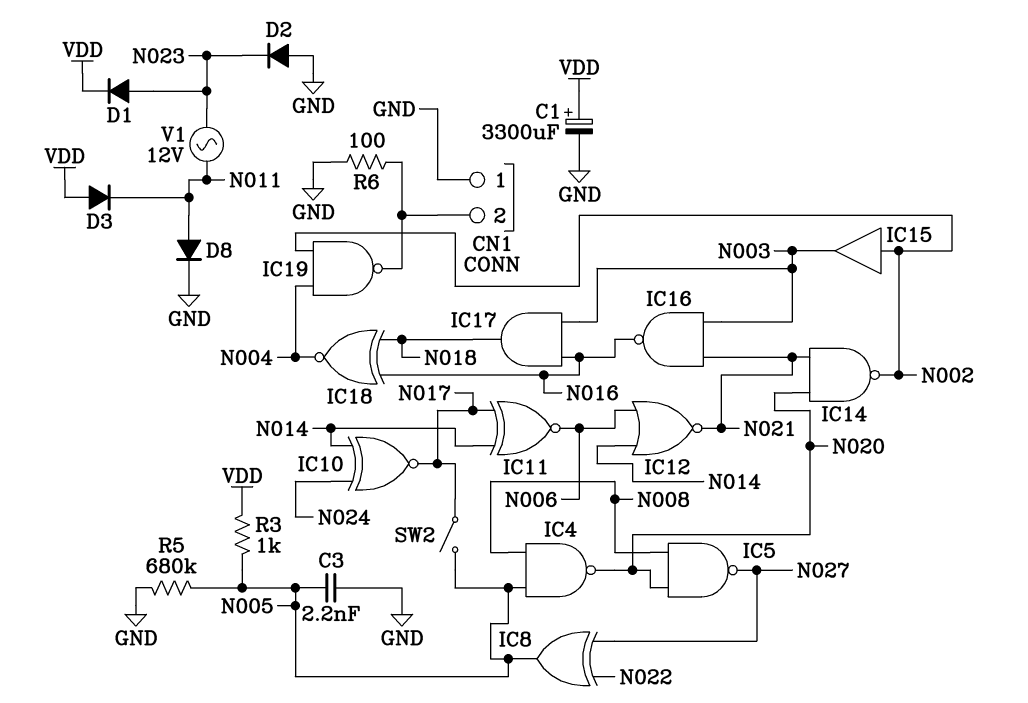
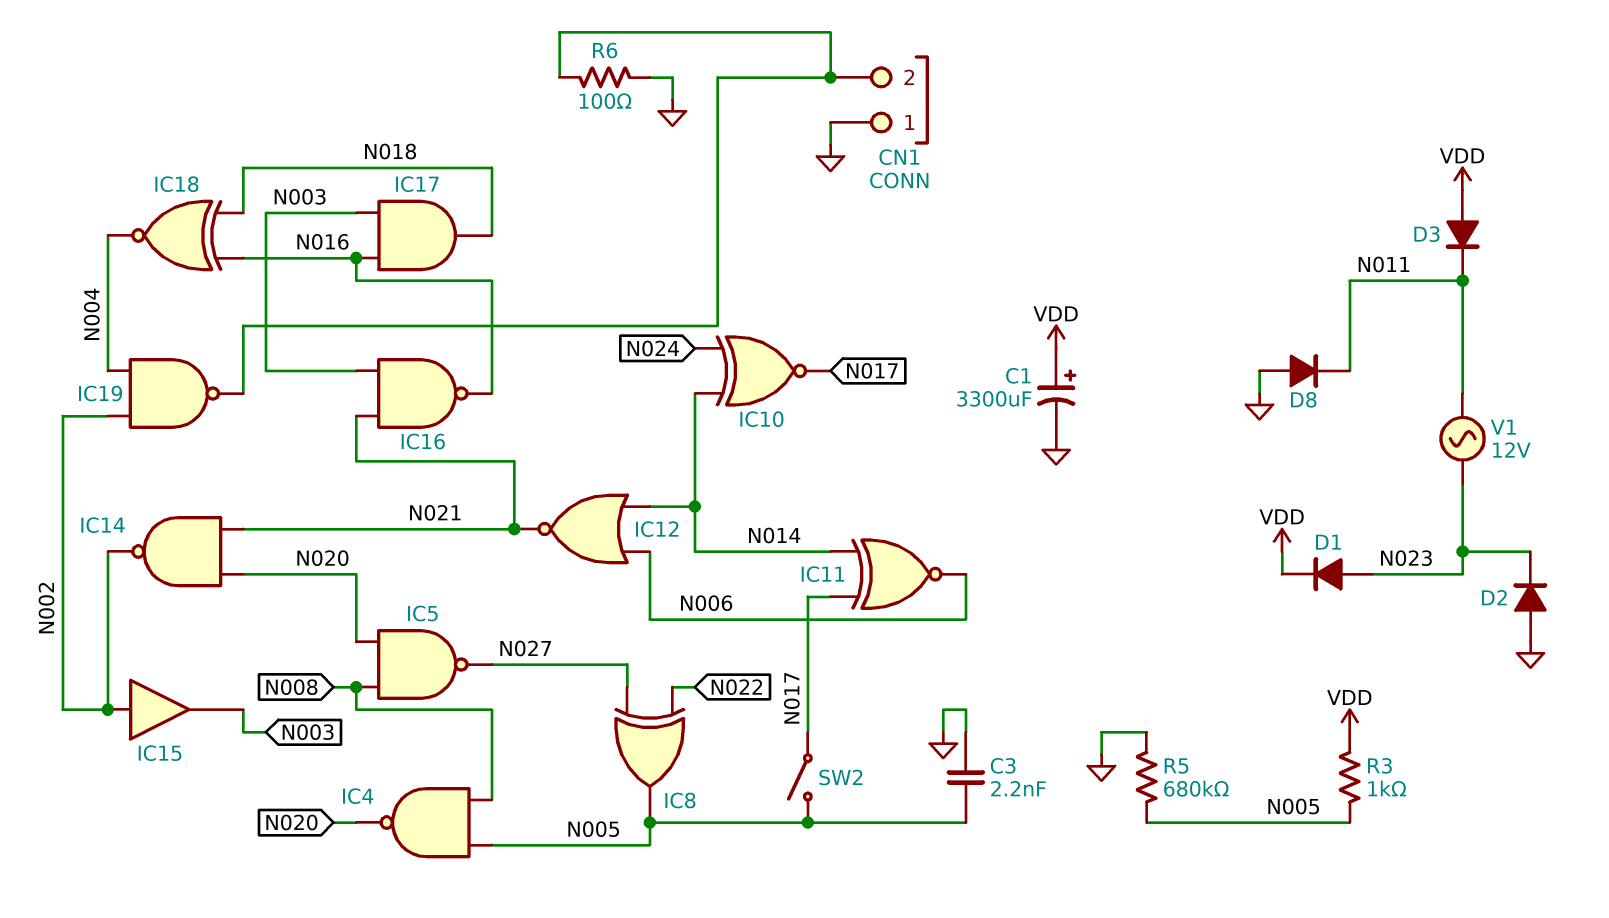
D8: diode (A N011, K GND) -> diode (A GND, K N011)

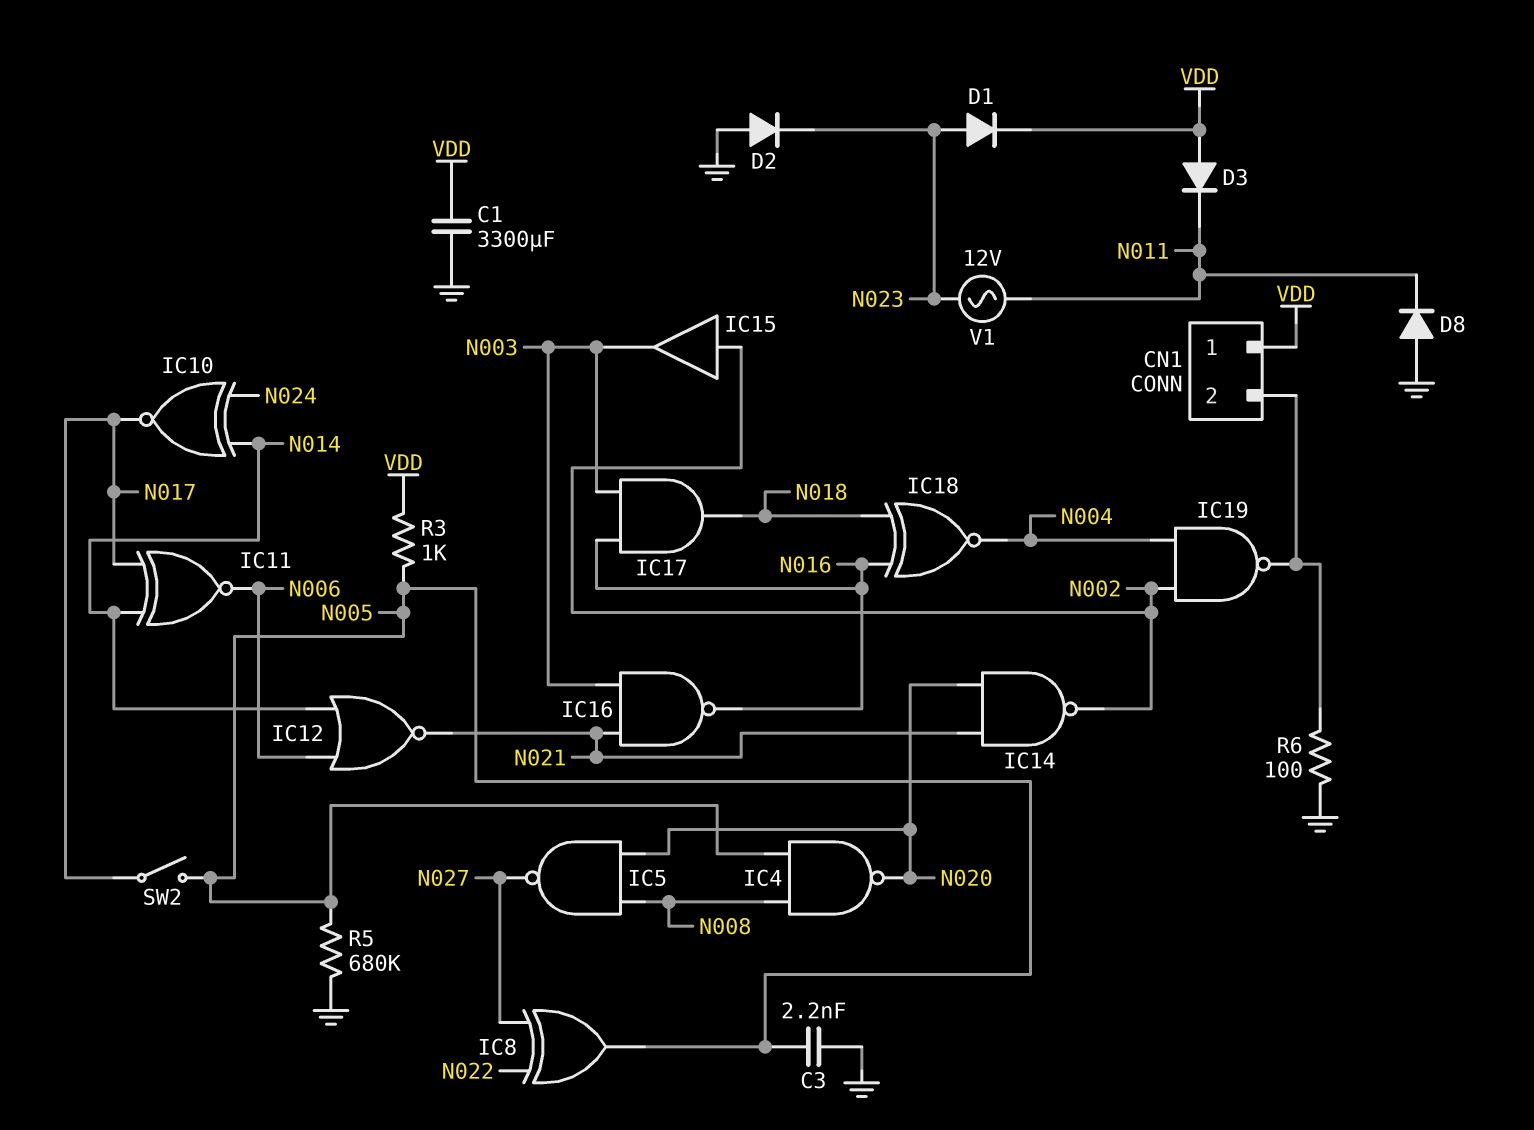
C1: 3300uF (plus VDD, minus GND) -> 3300uF (GND, VDD)
CN1 pin 1: GND -> VDD

